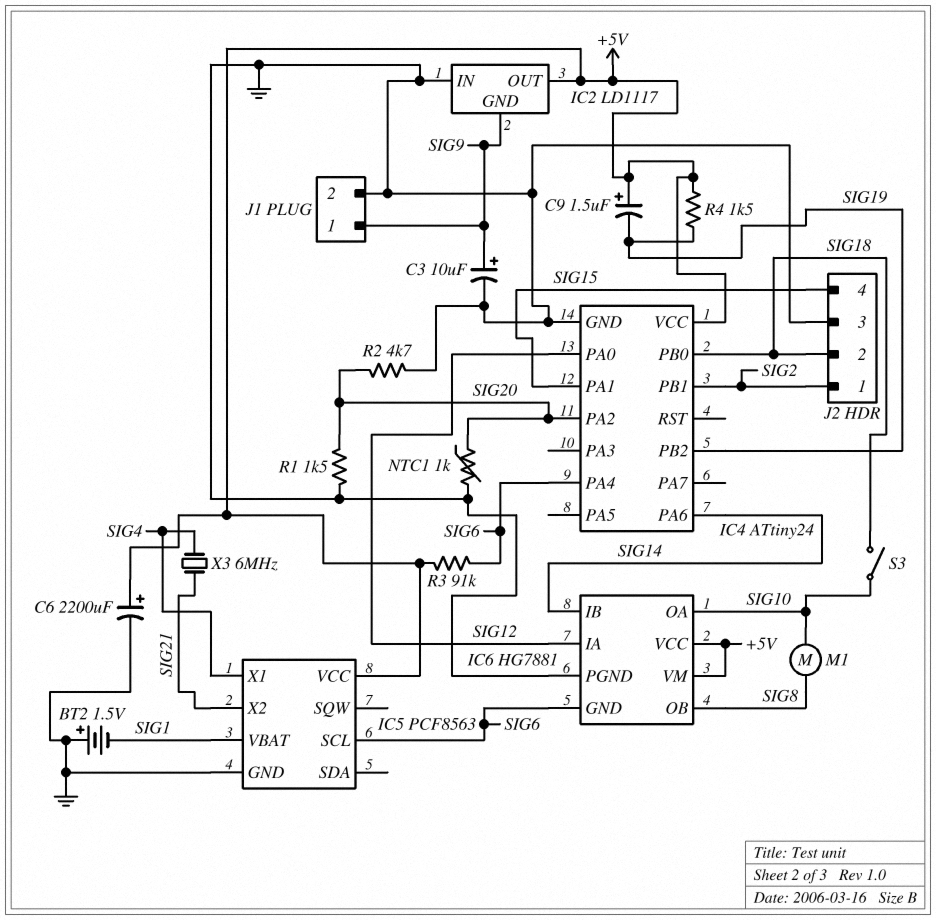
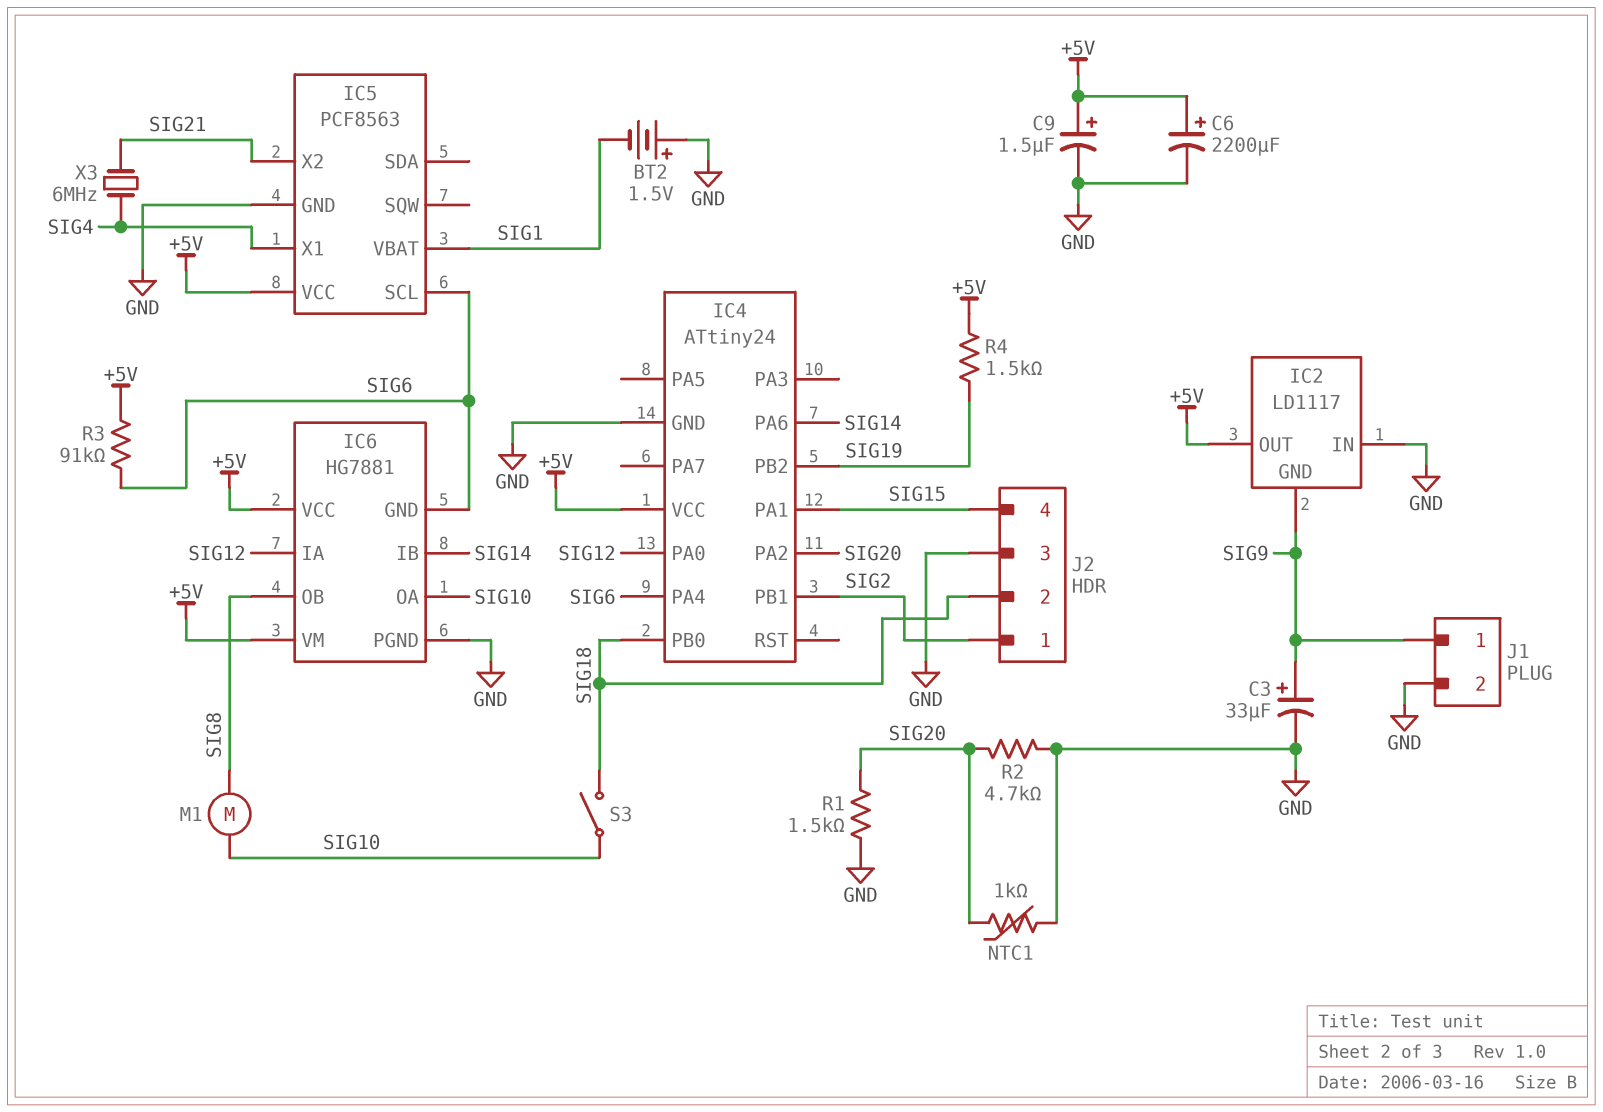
C3: 10uF (plus SIG9, minus GND) -> 33uF (plus SIG9, minus GND)
C9: 1.5uF (plus +5V, minus SIG19) -> 1.5uF (plus +5V, minus GND)

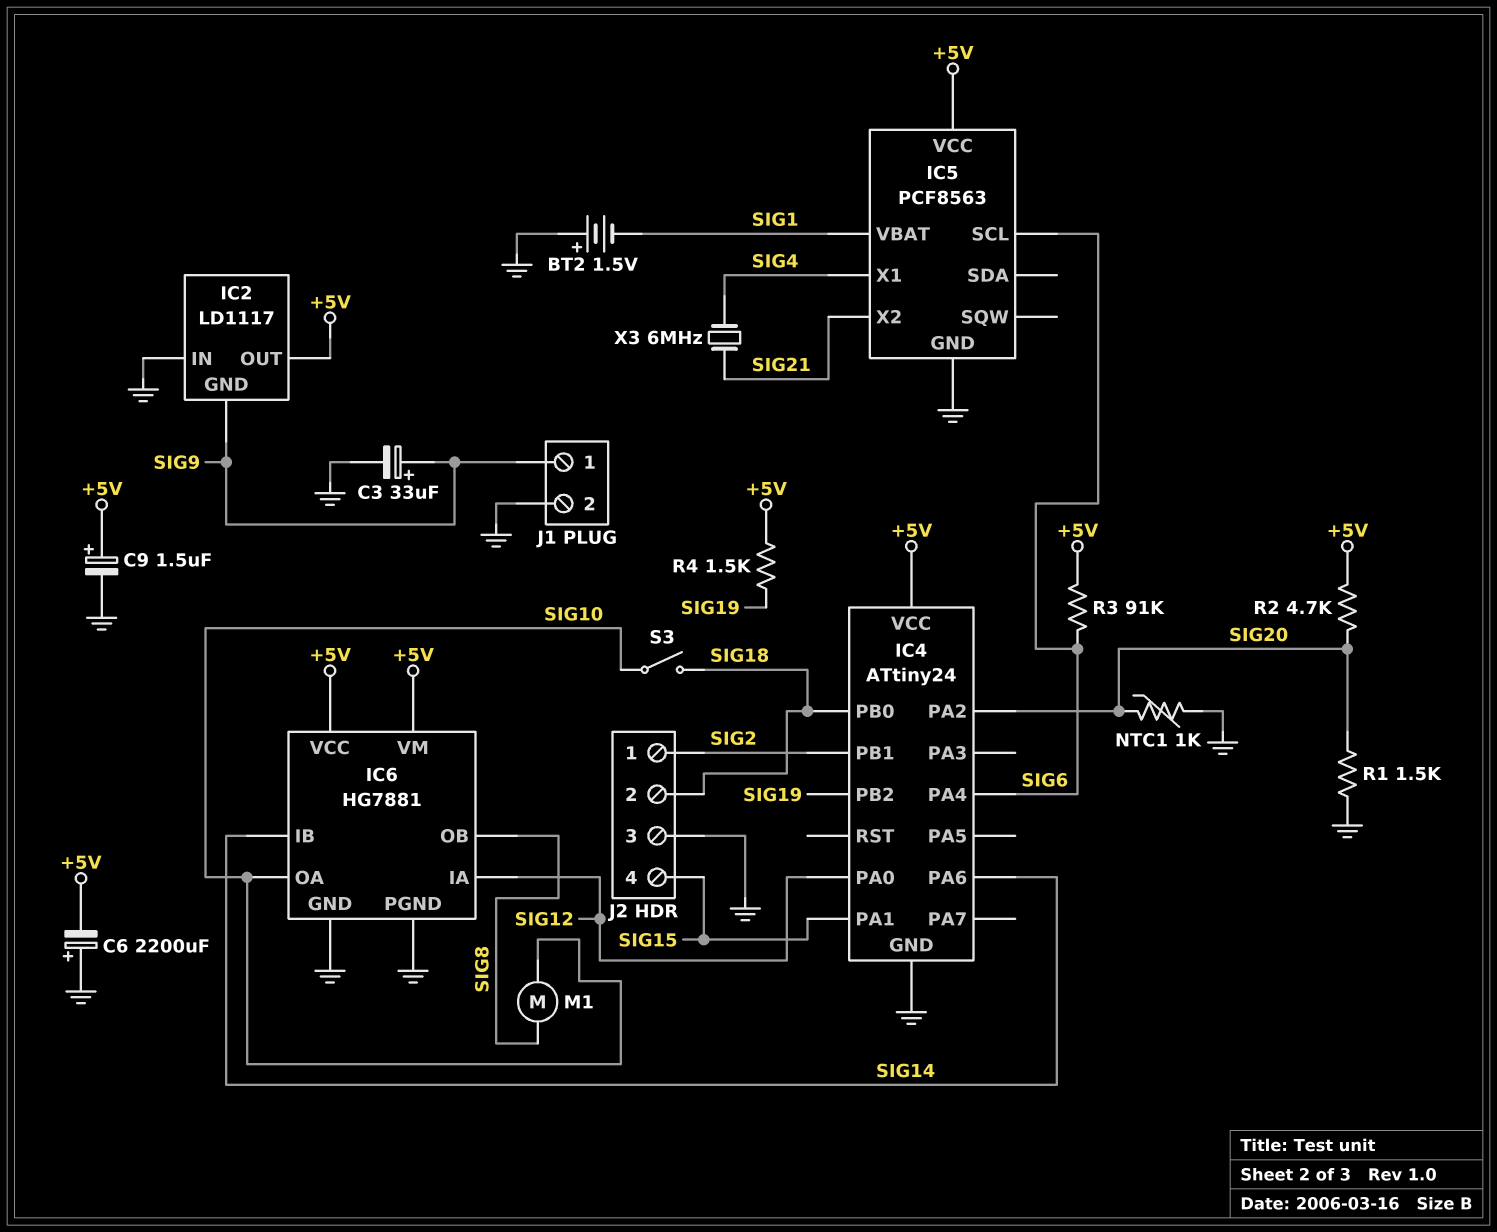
C6: 2200uF (plus +5V, minus GND) -> 2200uF (plus GND, minus +5V)
IC6 pin GND: SIG6 -> GND
R2: 4.7k (GND, SIG20) -> 4.7k (+5V, SIG20)

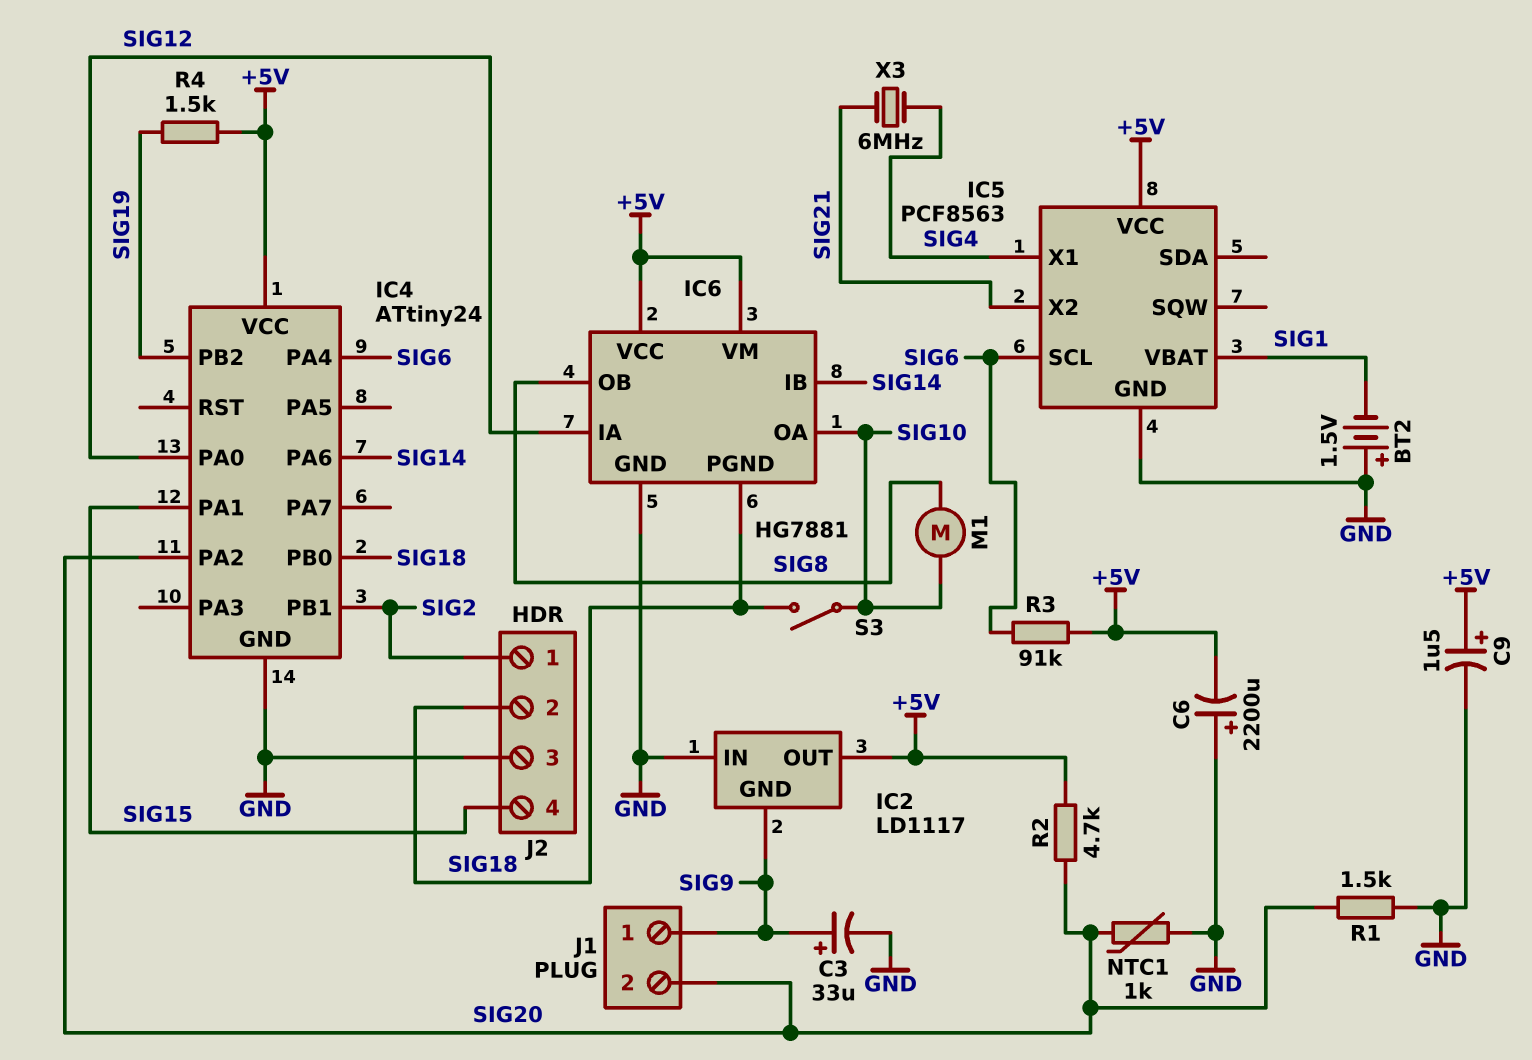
IC6 pin PGND: GND -> SIG18
J1 pin 2: GND -> SIG20

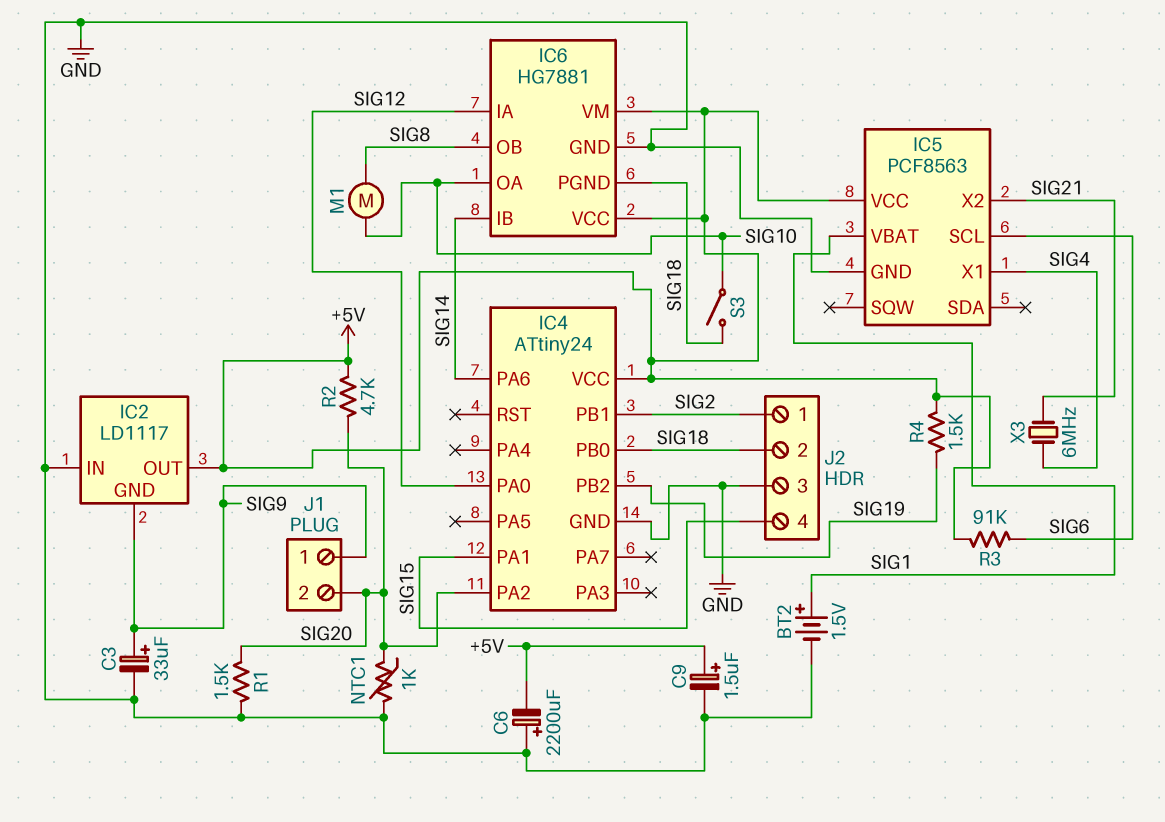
BT2: 1.5V (plus GND, minus SIG1) -> 1.5V (plus SIG1, minus GND)
IC4 pin PA4: SIG6 -> none

